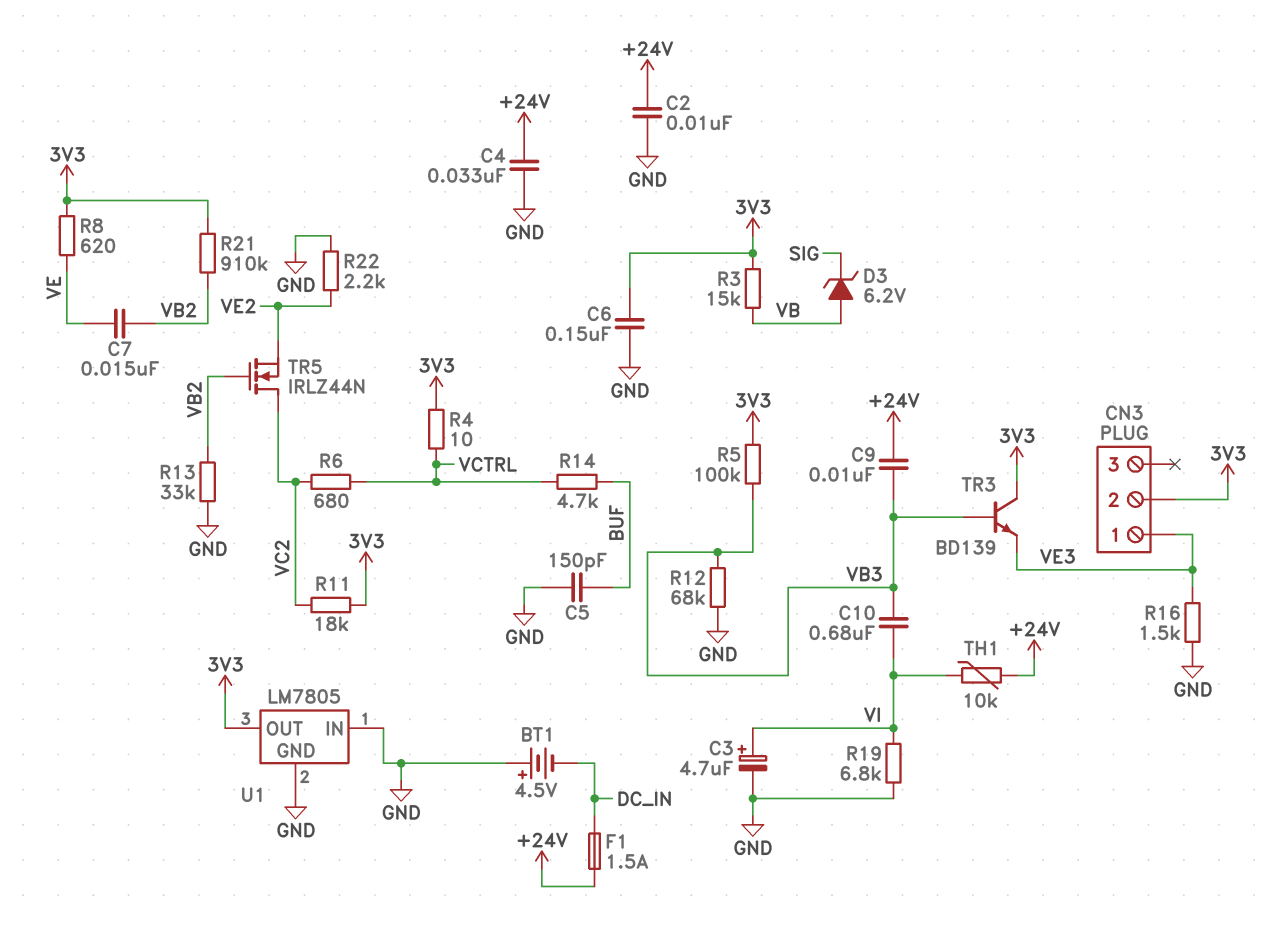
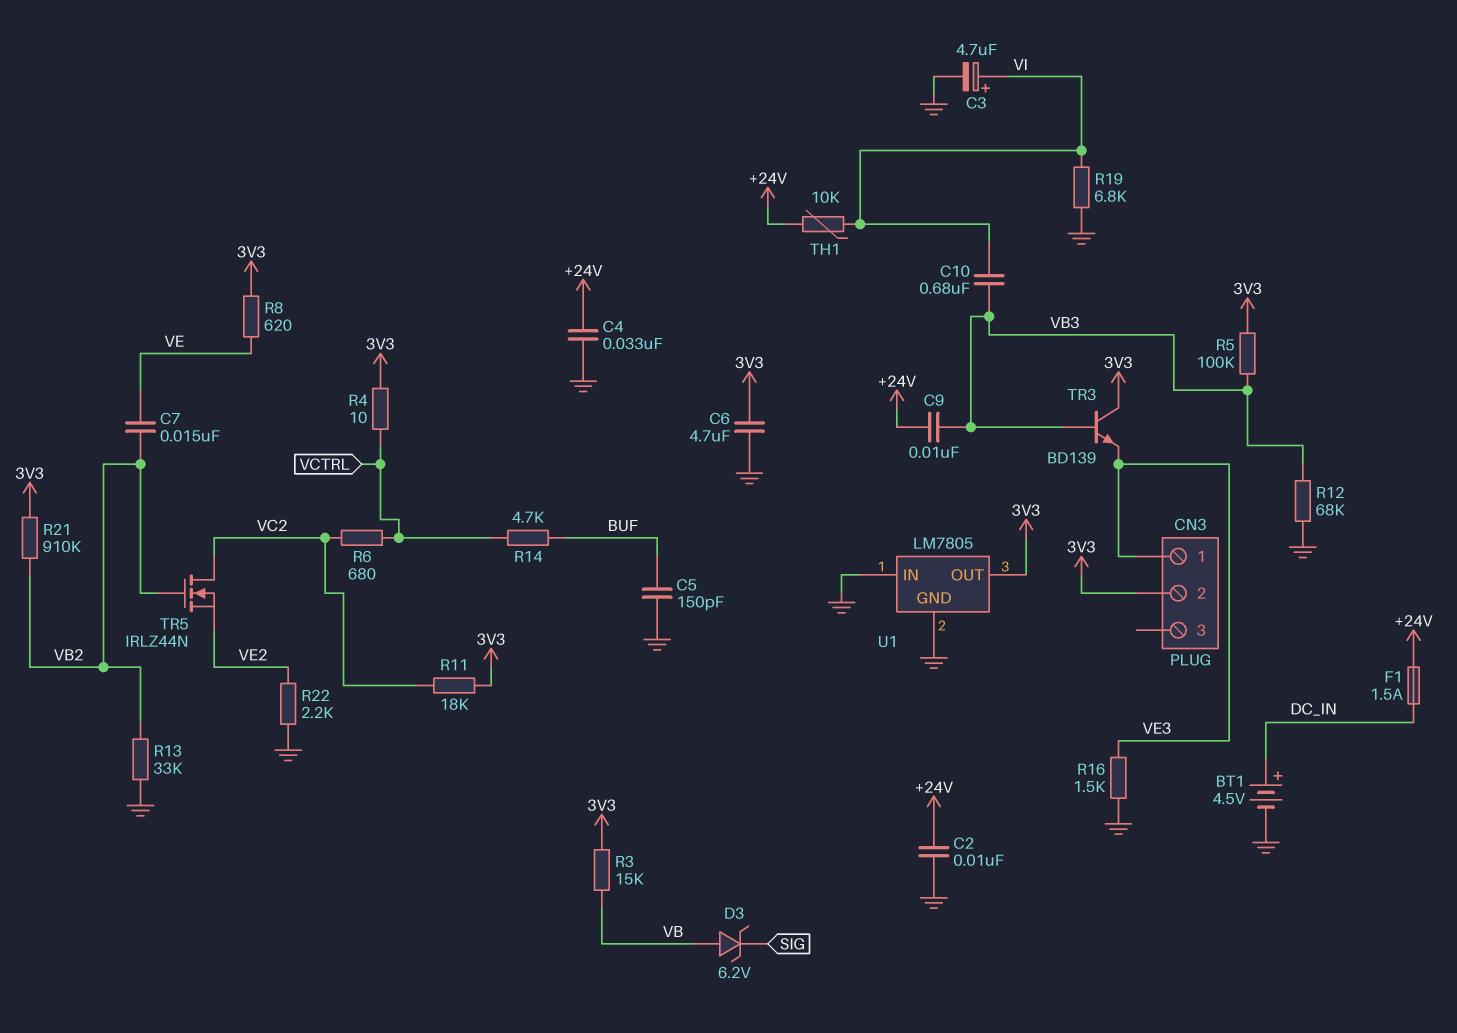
BT1: 4.5V (plus GND, minus DC_IN) -> 4.5V (plus DC_IN, minus GND)
C6: 150nF (3V3, GND) -> 4.7uF (3V3, GND)

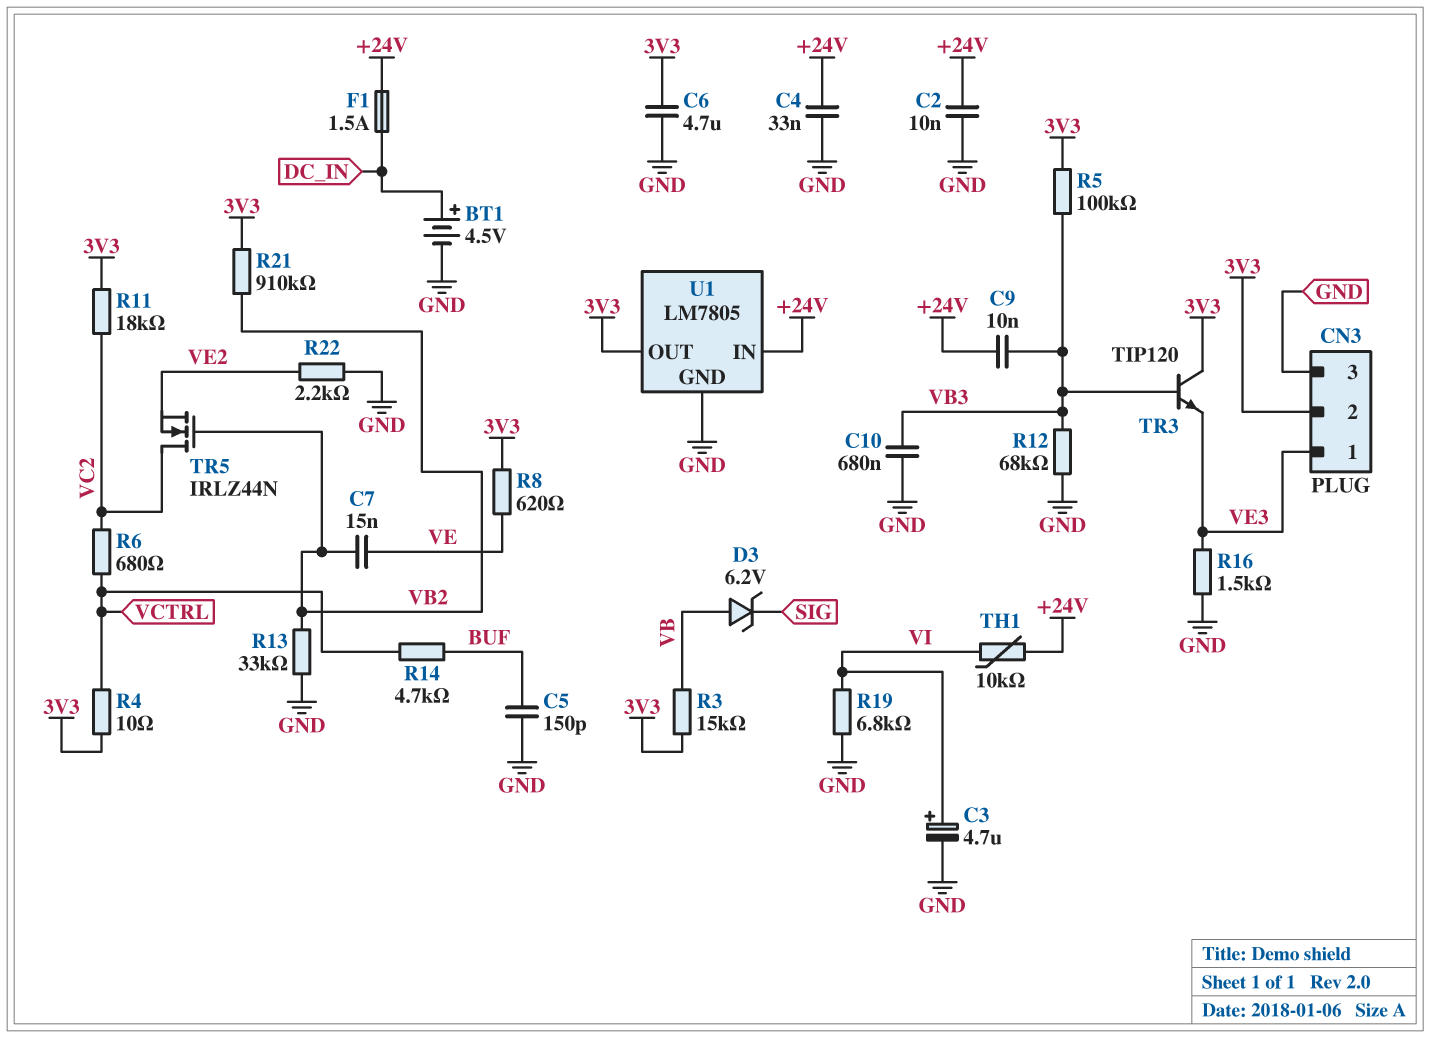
C10: 680nF (VB3, VI) -> 680nF (GND, VB3)
CN3 pin 3: none -> GND
TR3: NPN BD139 (B VB3, C 3V3, E VE3) -> NPN TIP120 (B VB3, C 3V3, E VE3)
U1 pin IN: GND -> +24V

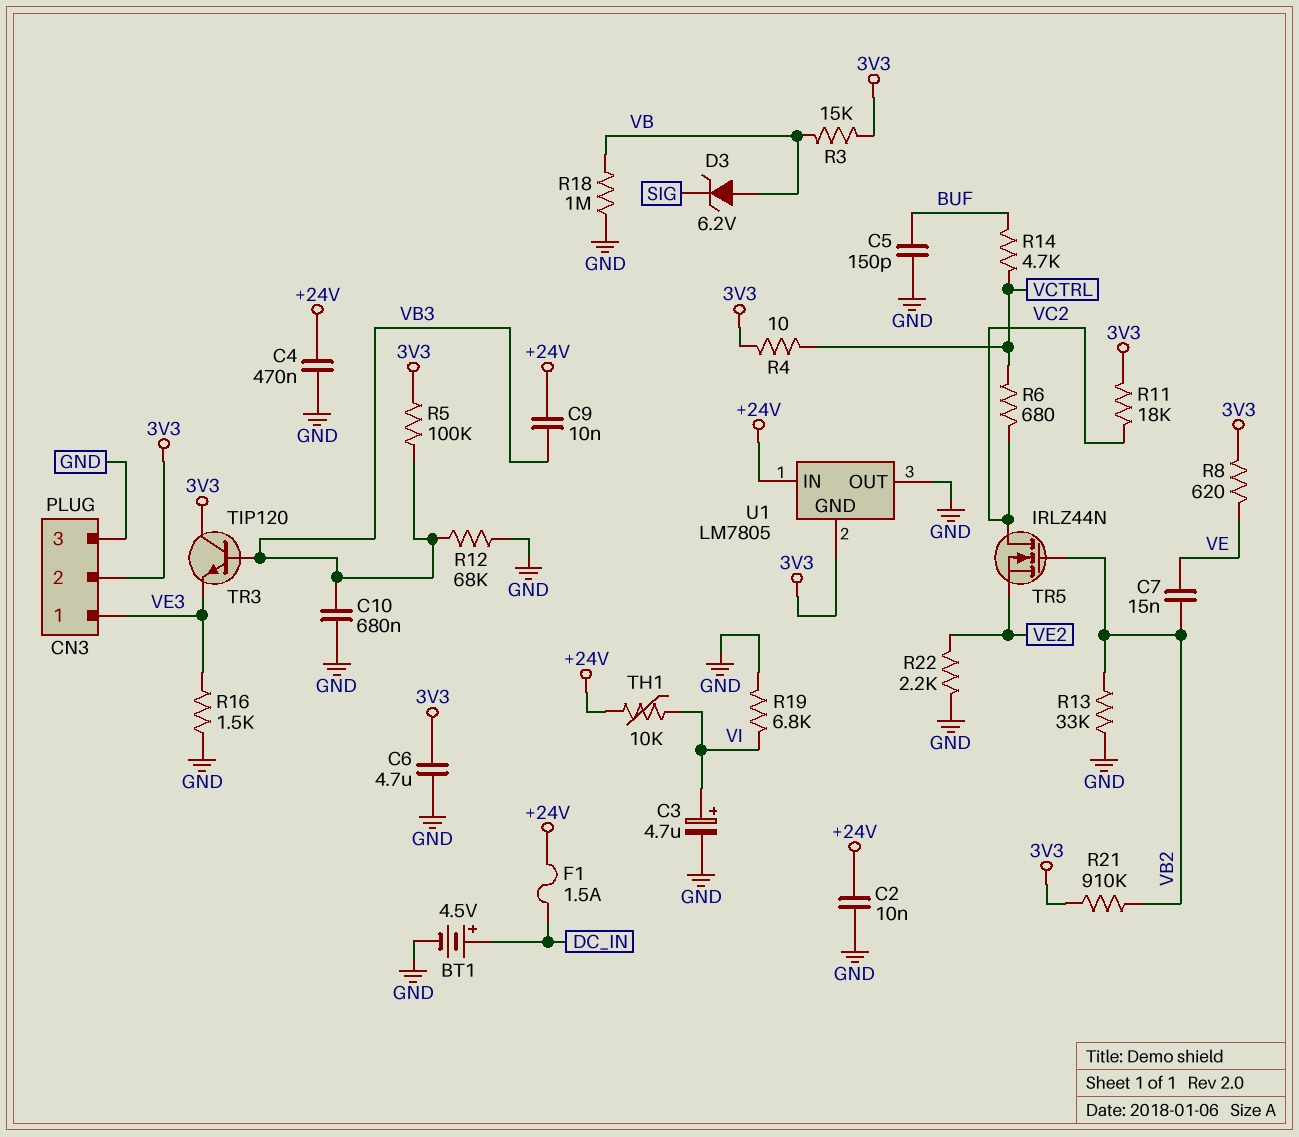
C4: 33nF (+24V, GND) -> 470nF (+24V, GND)
R18: none -> 1M (GND, VB)
U1 pin GND: GND -> 3V3
U1 pin OUT: 3V3 -> GND

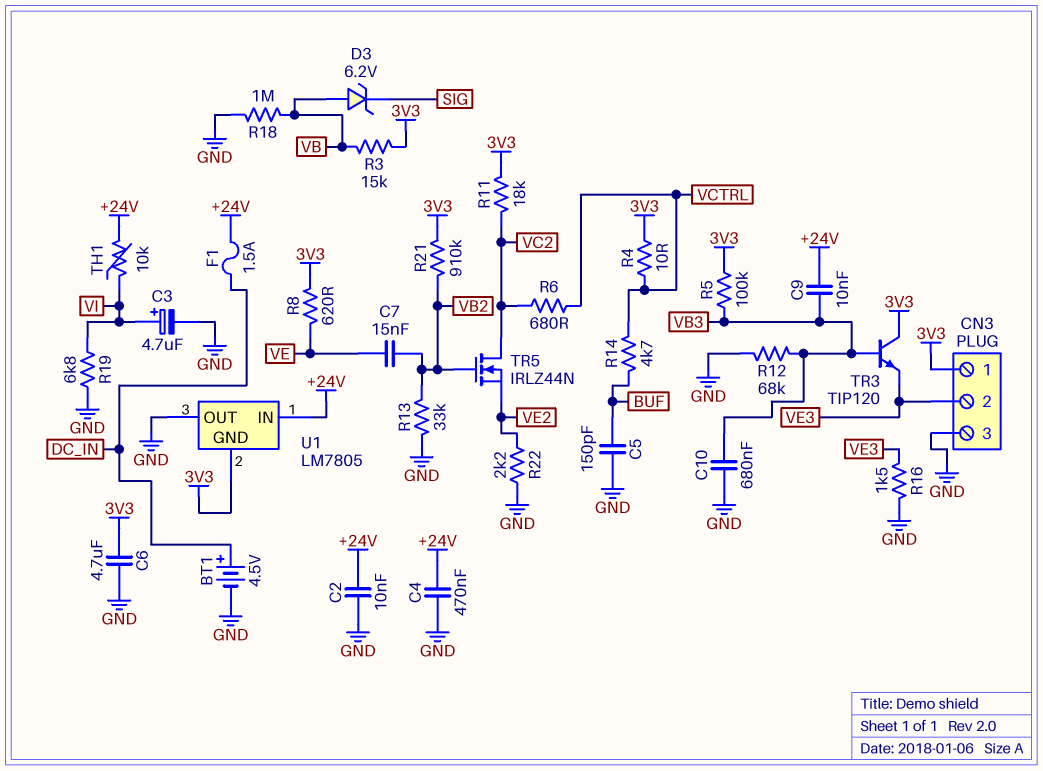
CN3 pin 1: VE3 -> 3V3
CN3 pin 2: 3V3 -> VE3

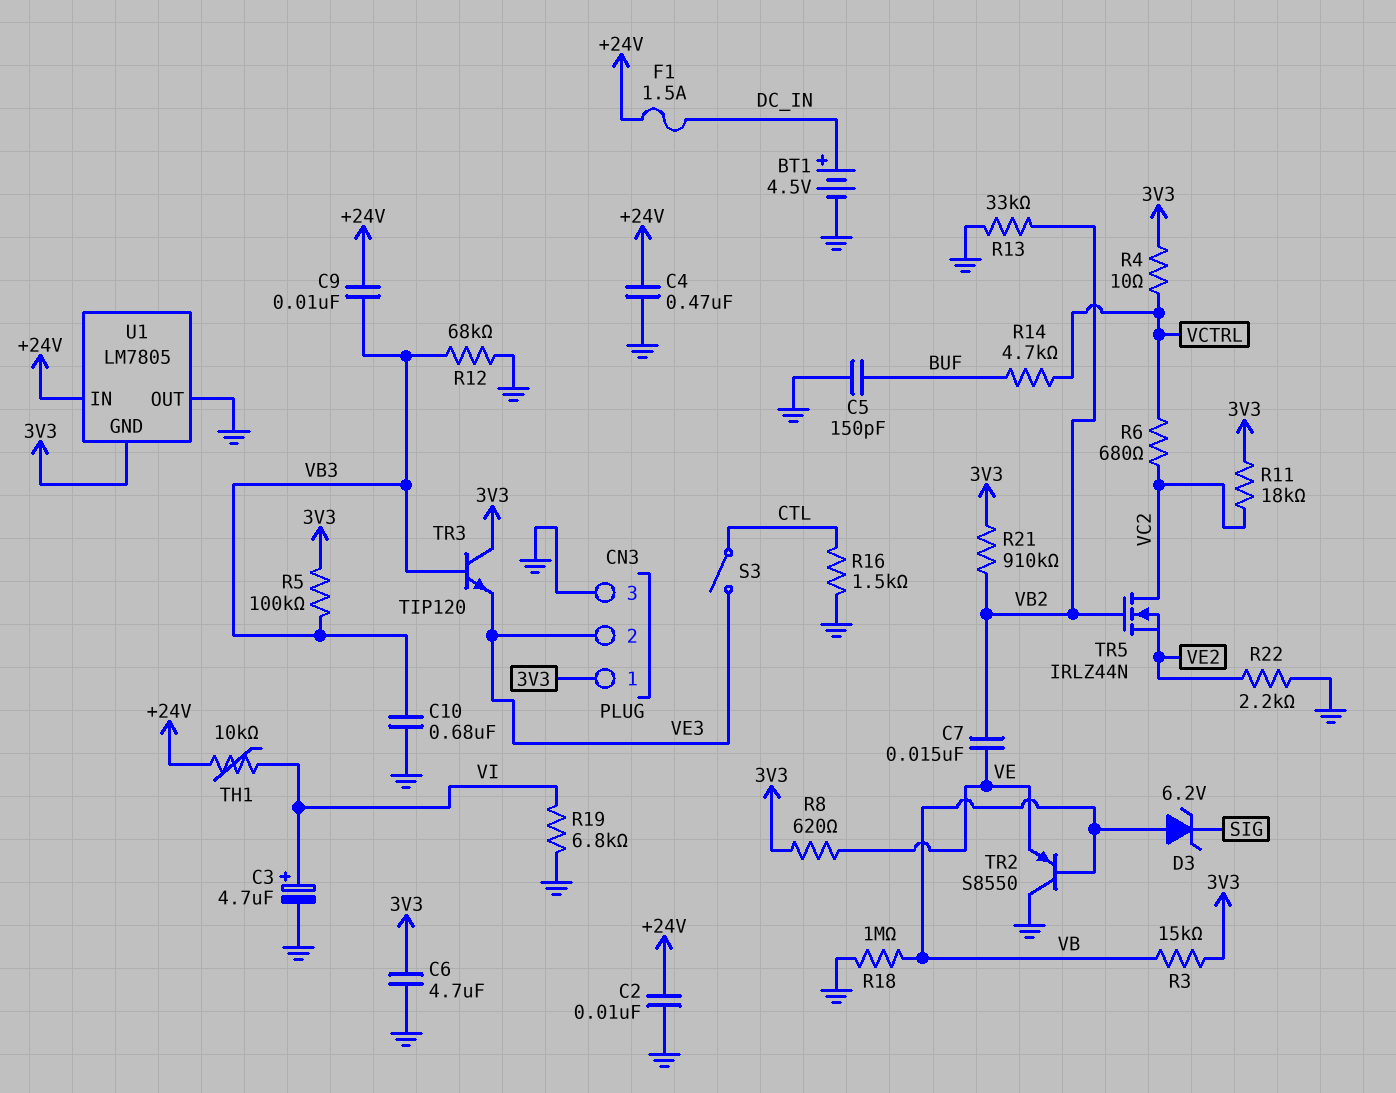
R16: 1.5k (GND, VE3) -> 1.5k (CTL, GND)
S3: none -> switch (CTL, VE3)
TR2: none -> PNP S8550 (B VB, C GND, E VE)

